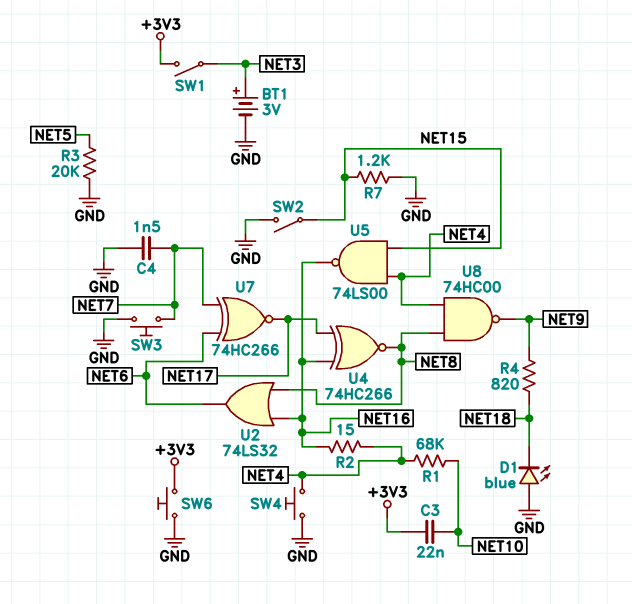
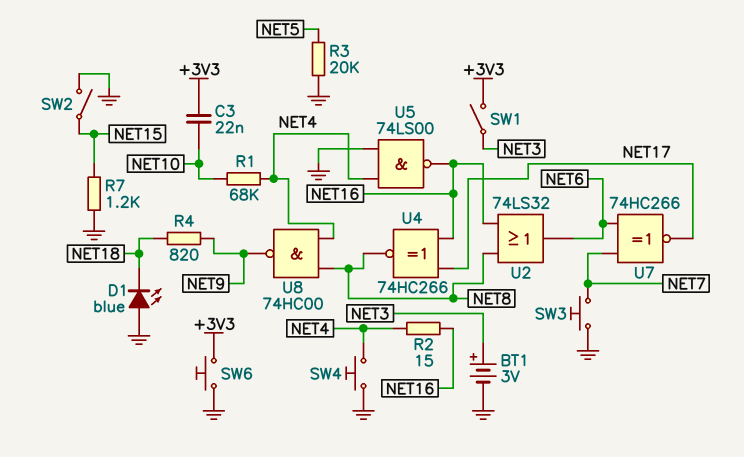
C4: 1.5nF (GND, NET7) -> none
U5: NAND 74LS00 (in NET4, in NET15, out NET16) -> NAND 74LS00 (in GND, in NET4, out NET16)

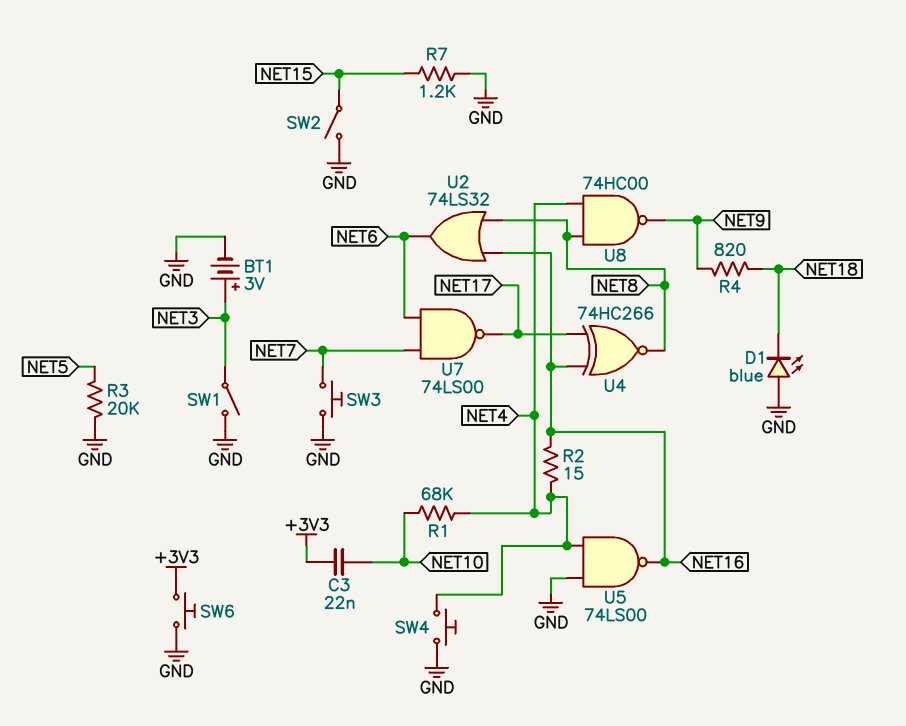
SW1: switch (+3V3, NET3) -> switch (GND, NET3)
U7: XNOR 74HC266 (in NET6, in NET7, out NET17) -> NAND 74LS00 (in NET6, in NET7, out NET17)

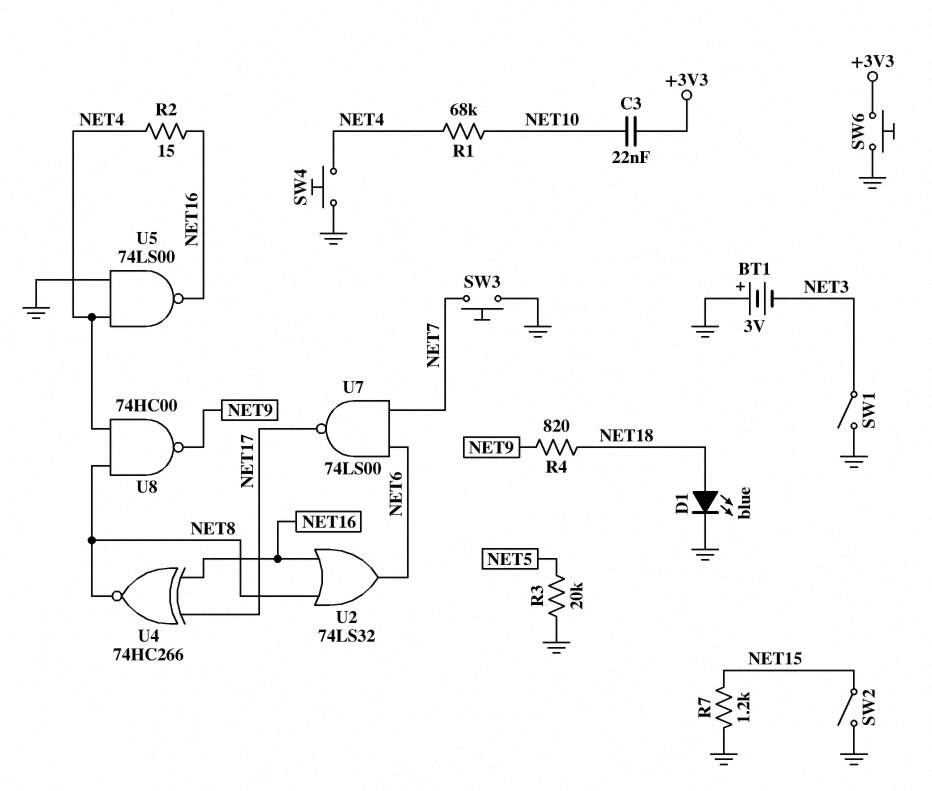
BT1: 3V (plus NET3, minus GND) -> 3V (plus GND, minus NET3)
D1: LED blue (A GND, K NET18) -> LED blue (A NET18, K GND)

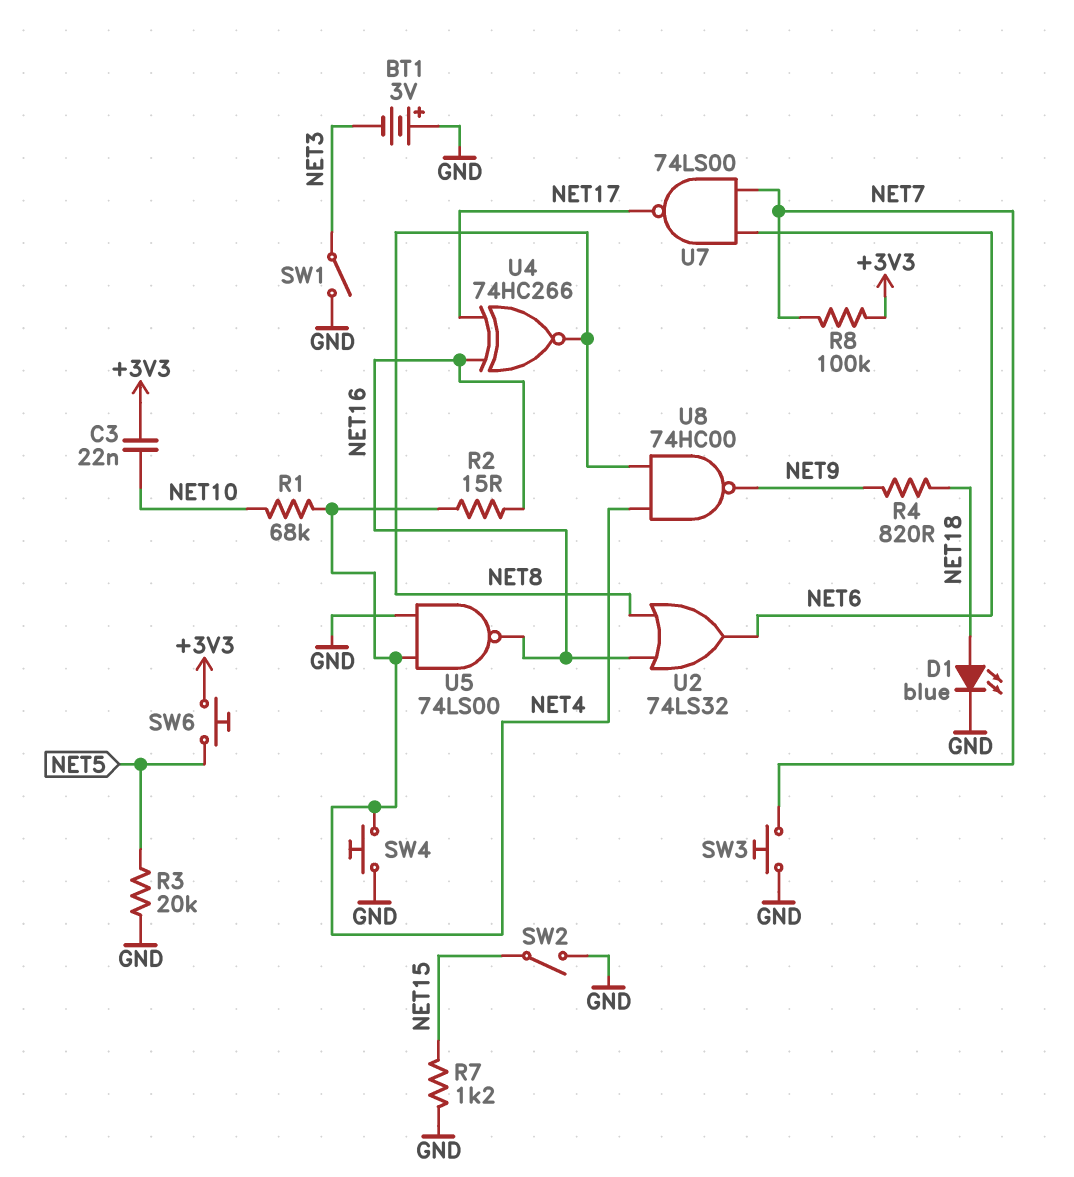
R8: none -> 100k (+3V3, NET7)
SW6: button (+3V3, GND) -> button (+3V3, NET5)

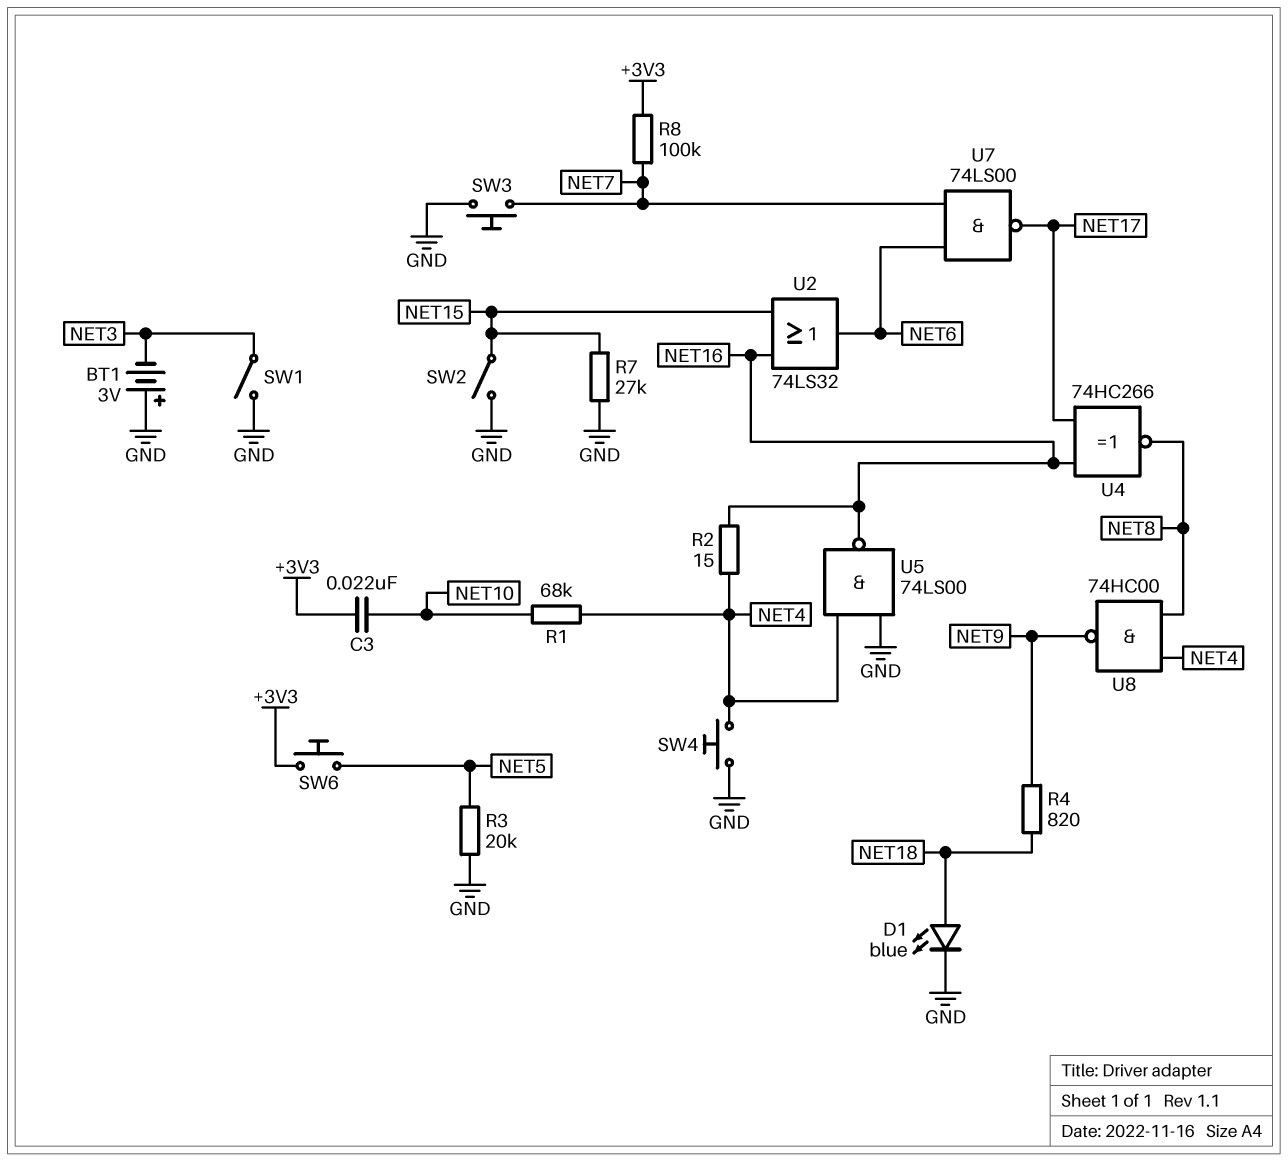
R7: 1.2k (GND, NET15) -> 27k (GND, NET15)
U2: OR 74LS32 (in NET8, in NET16, out NET6) -> OR 74LS32 (in NET15, in NET16, out NET6)

